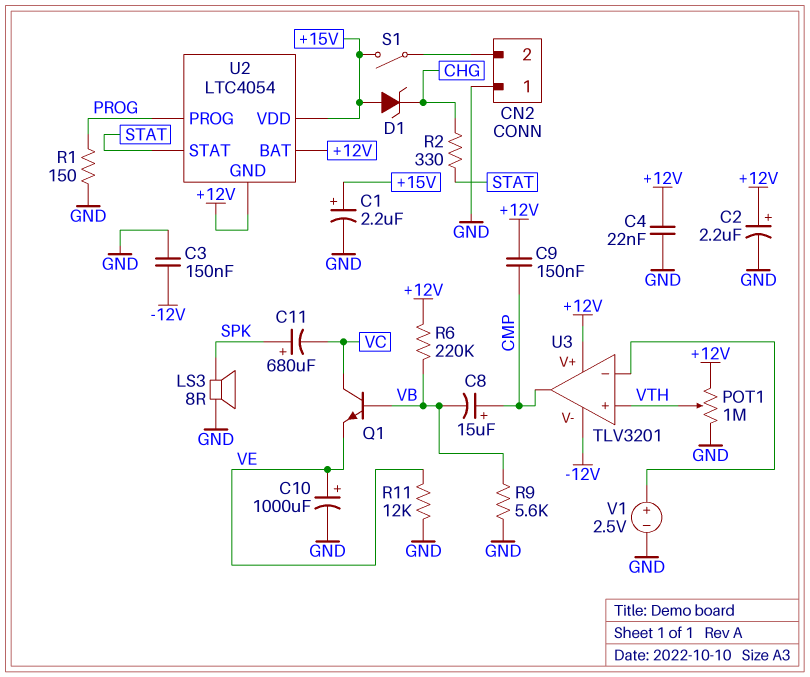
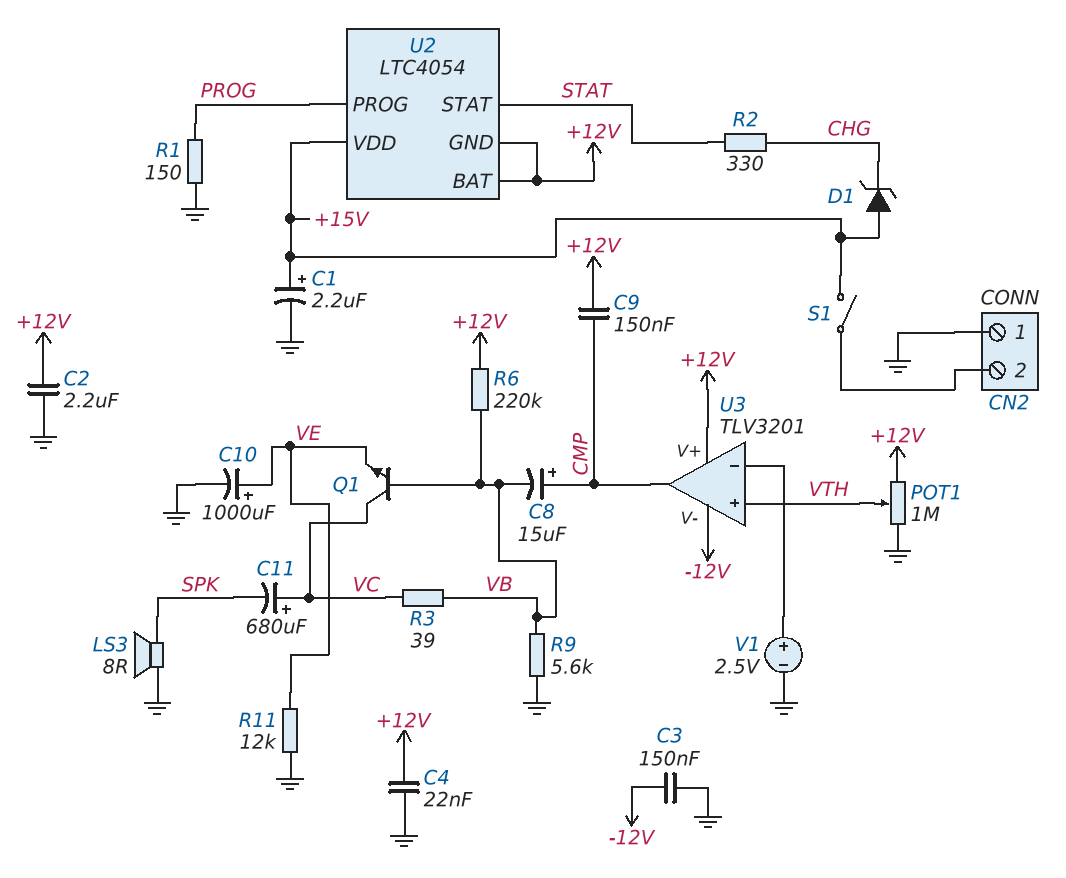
C2: 2.2uF (plus +12V, minus GND) -> 2.2uF (+12V, GND)
C11: 680uF (plus SPK, minus VC) -> 680uF (plus VC, minus SPK)
R3: none -> 39 (VB, VC)

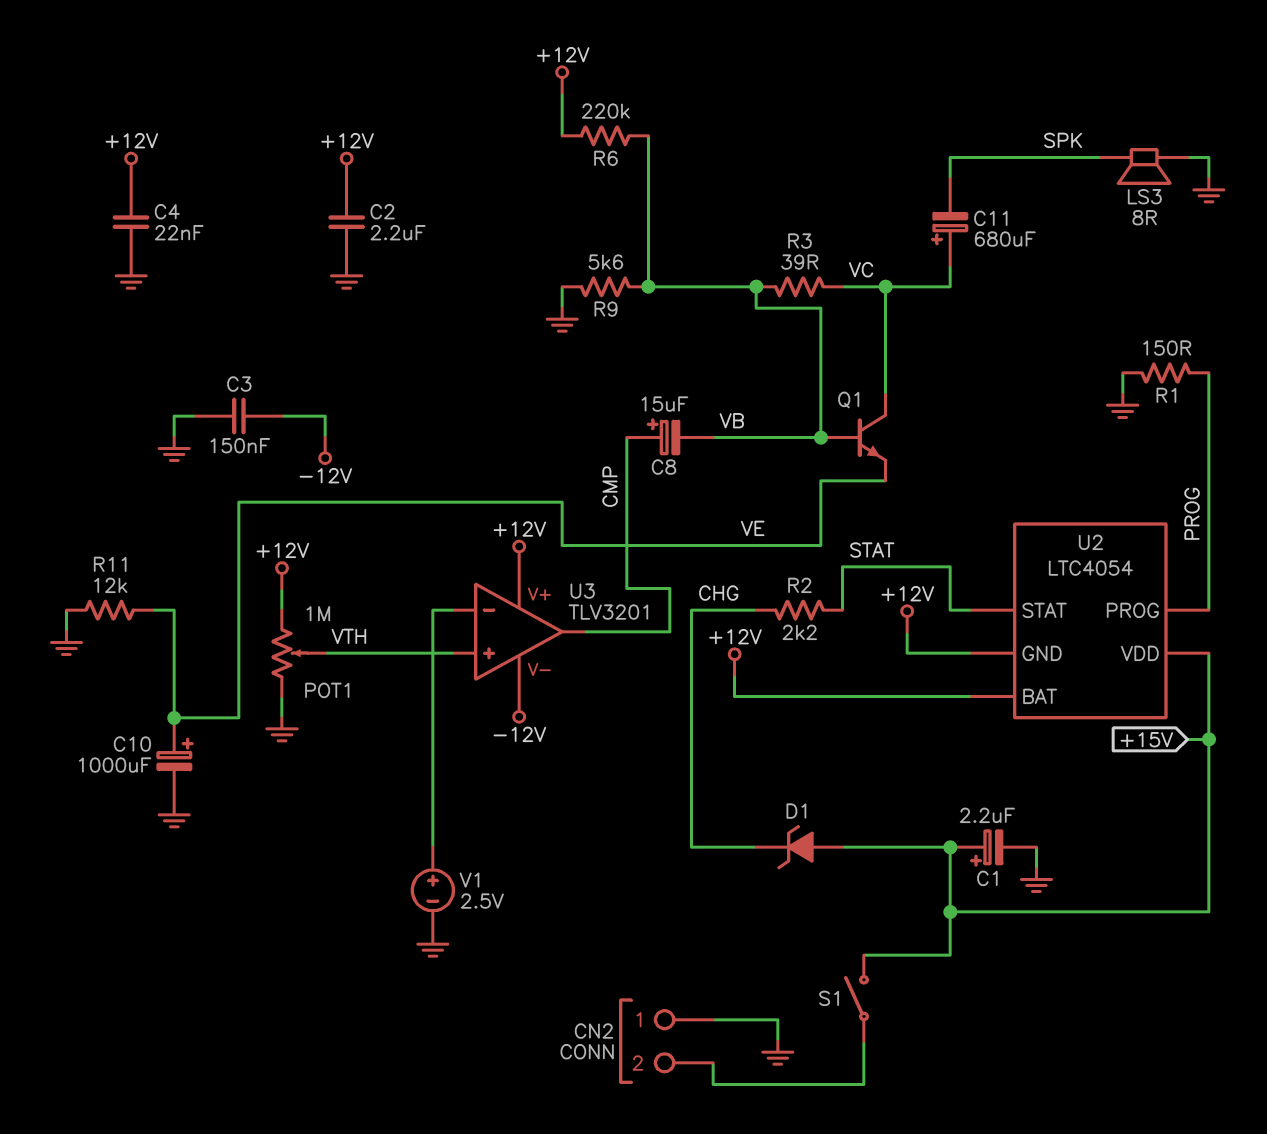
C9: 150nF (+12V, CMP) -> none
R2: 330 (CHG, STAT) -> 2.2k (CHG, STAT)

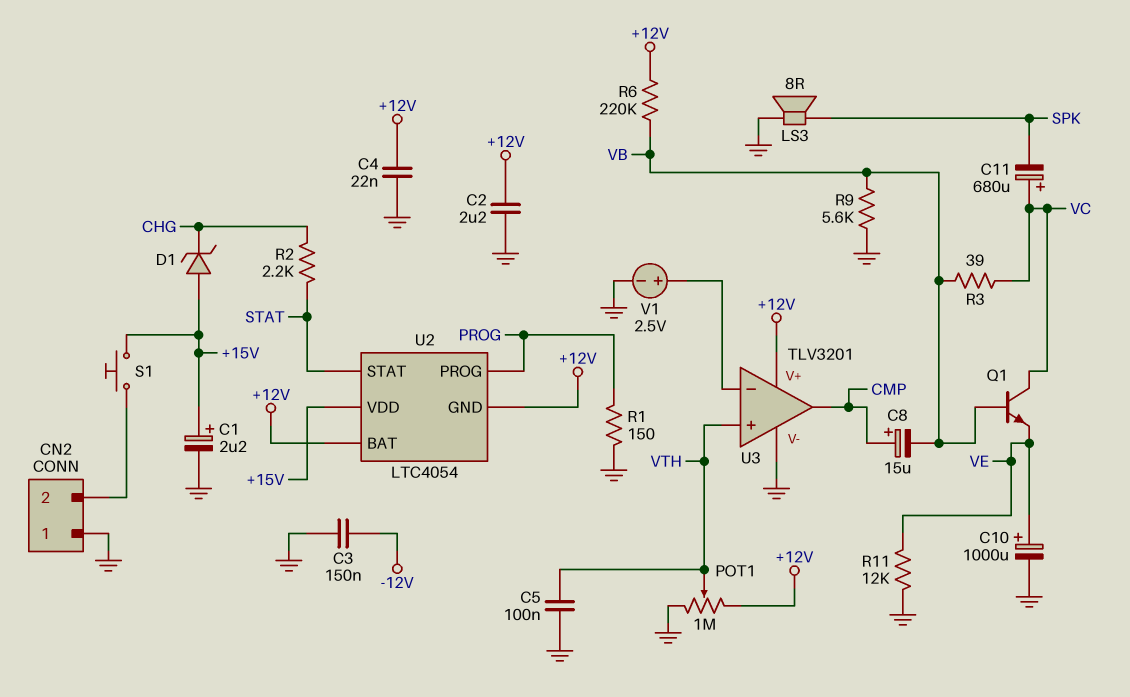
C5: none -> 100nF (GND, VTH)
S1: switch (+15V, CN2/2) -> button (+15V, CN2/2)
U3 pin V-: -12V -> GND

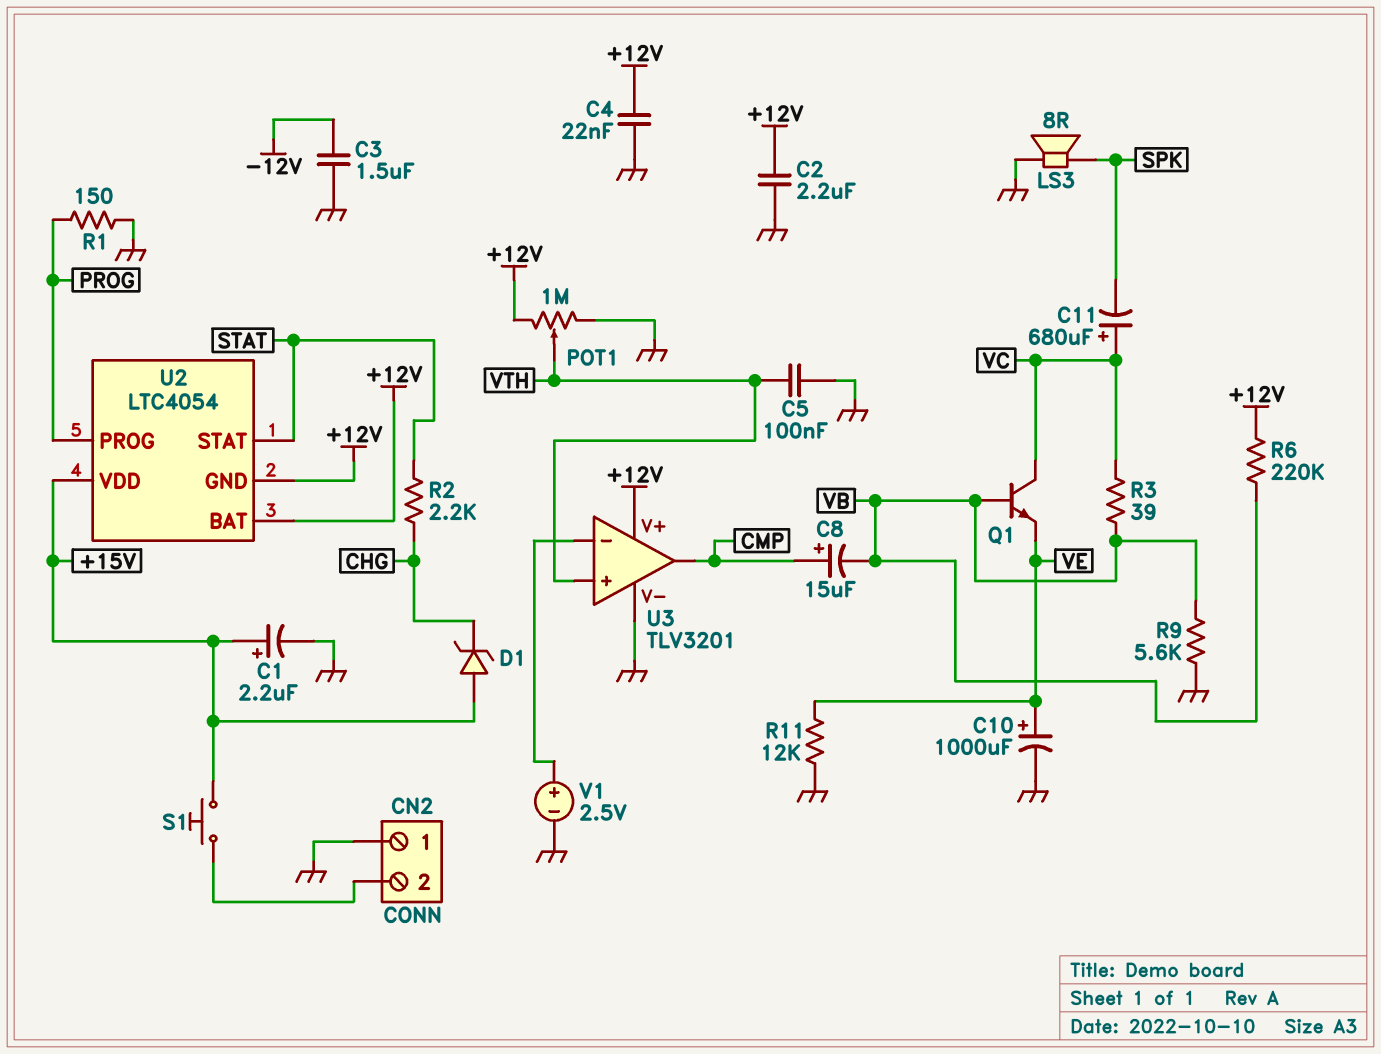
C3: 150nF (-12V, GND) -> 1.5uF (-12V, GND)

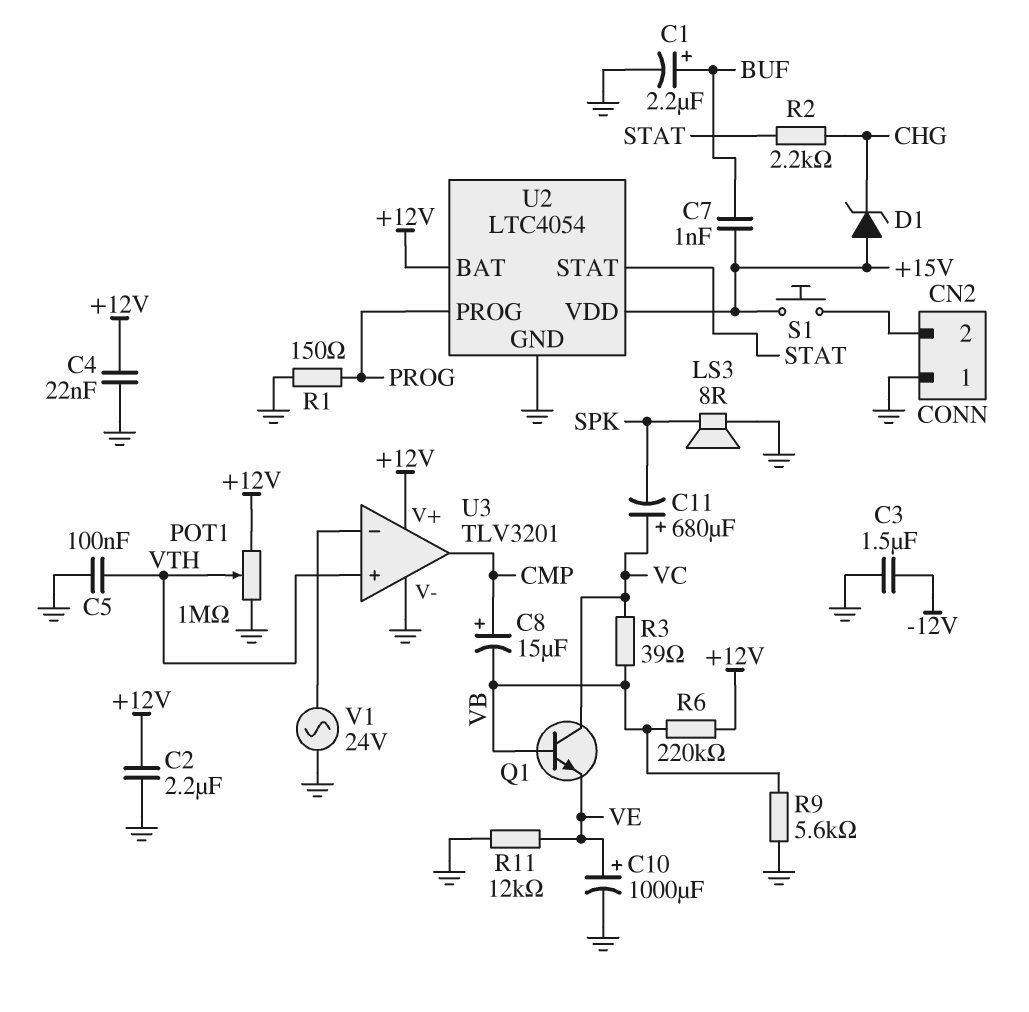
C1: 2.2uF (plus +15V, minus GND) -> 2.2uF (plus BUF, minus GND)
C7: none -> 1nF (+15V, BUF)
U2 pin GND: +12V -> GND
V1: 2.5V (plus U3/in-, minus GND) -> AC 24V (GND, U3/in-)

